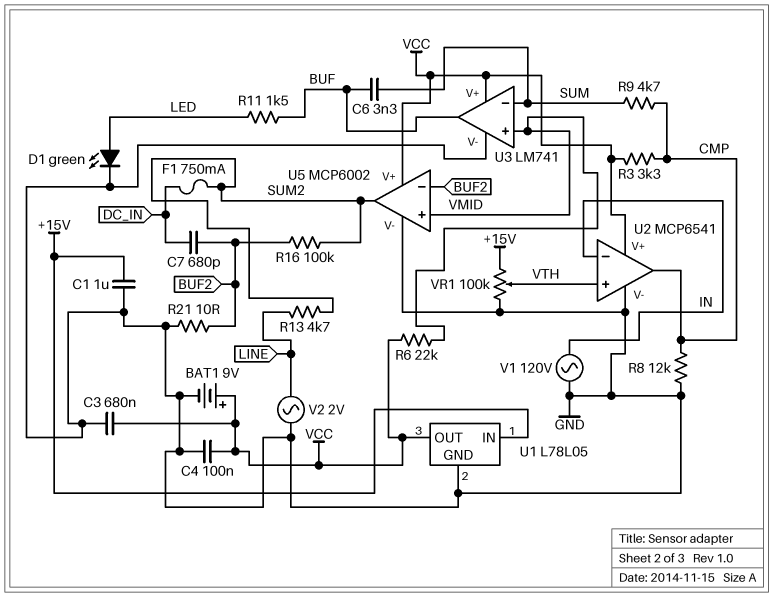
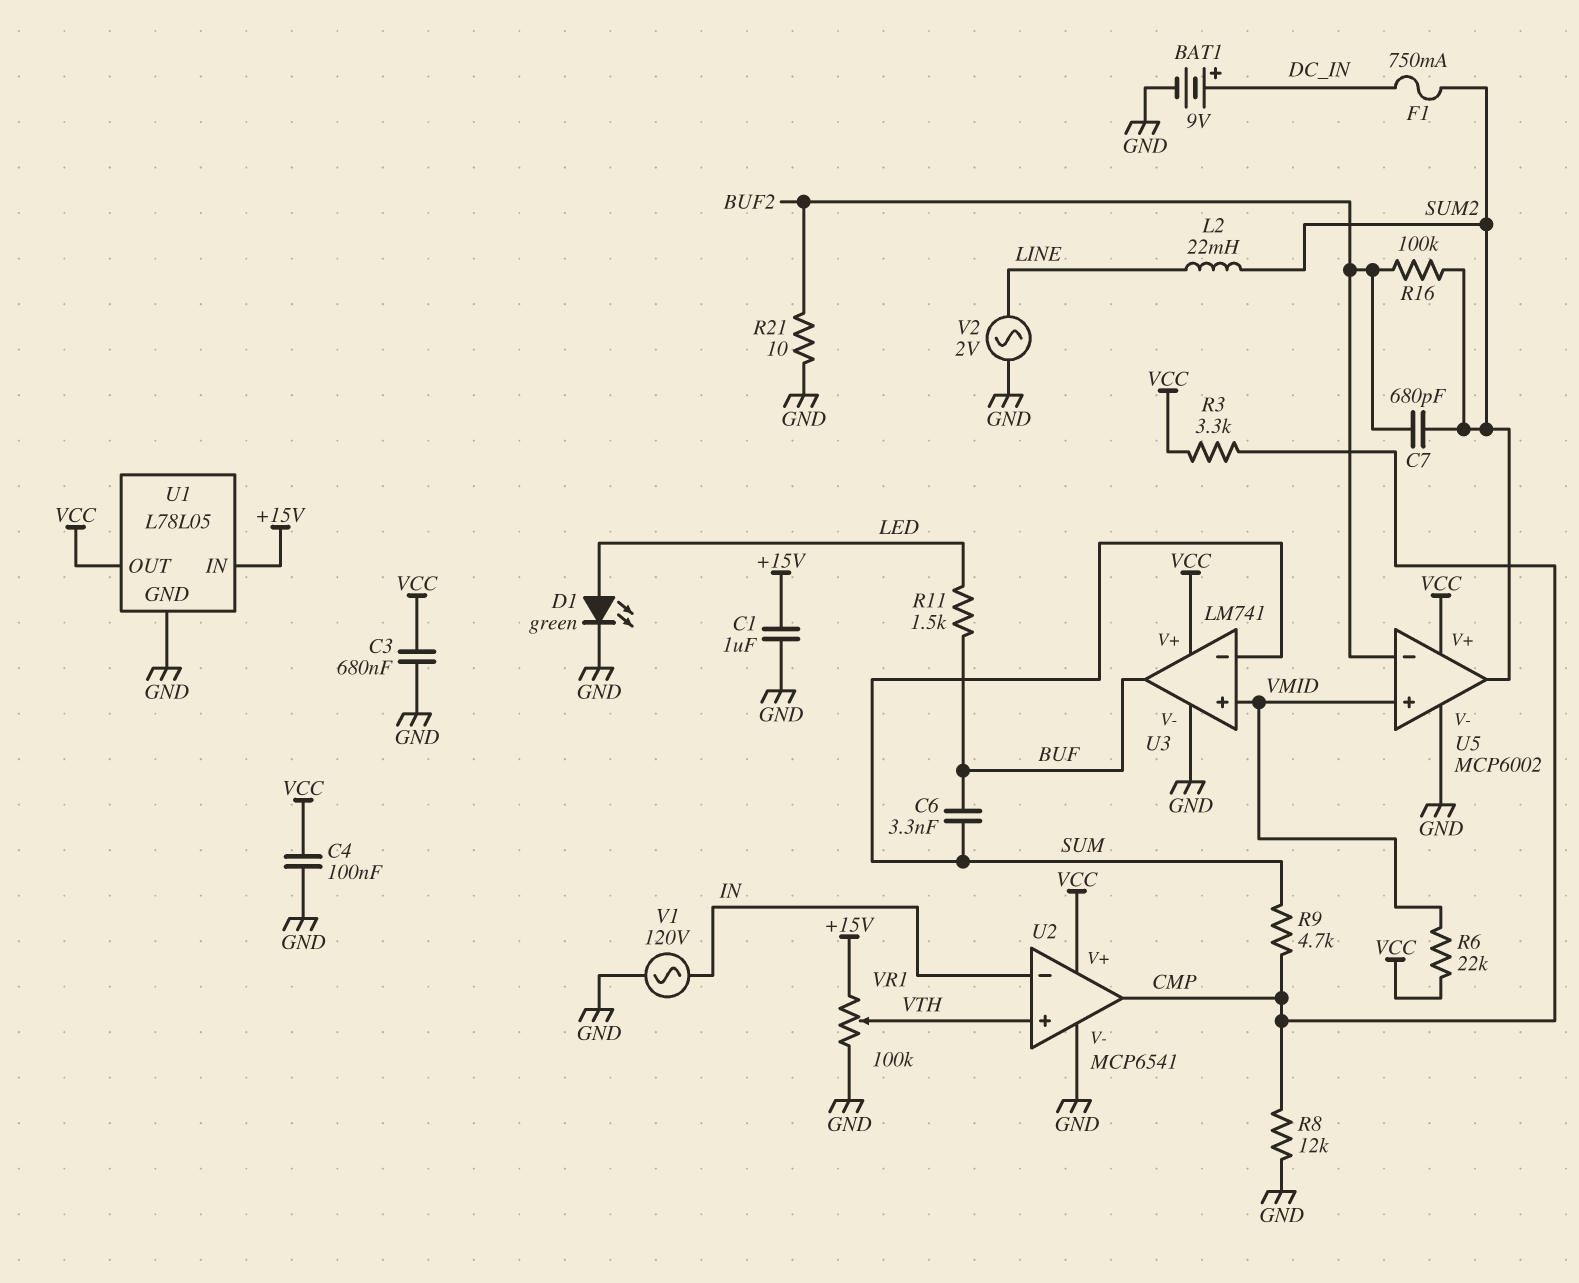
BAT1: 9V (plus VCC, minus GND) -> 9V (plus DC_IN, minus GND)
C7: 680pF (BUF2, DC_IN) -> 680pF (BUF2, SUM2)
L2: none -> 22mH (LINE, SUM2)
R13: 4.7k (LINE, SUM2) -> none

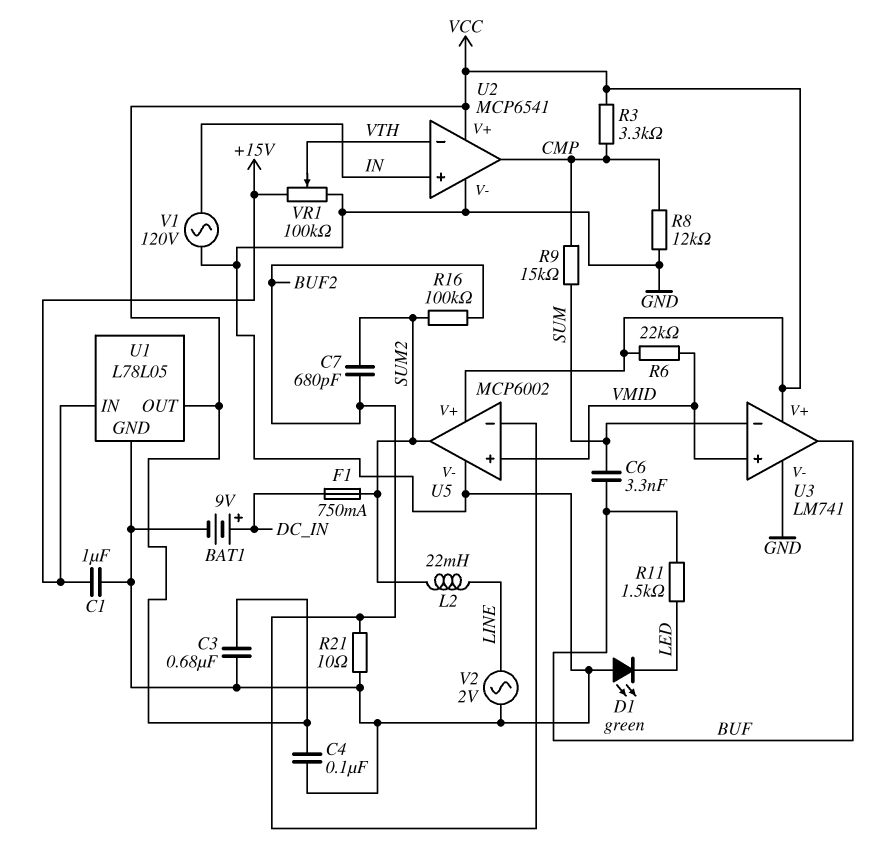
D1: LED green (A LED, K GND) -> LED green (A GND, K LED)
R9: 4.7k (CMP, SUM) -> 15k (CMP, SUM)
U2 pin in+: VTH -> IN
U2 pin in-: IN -> VTH

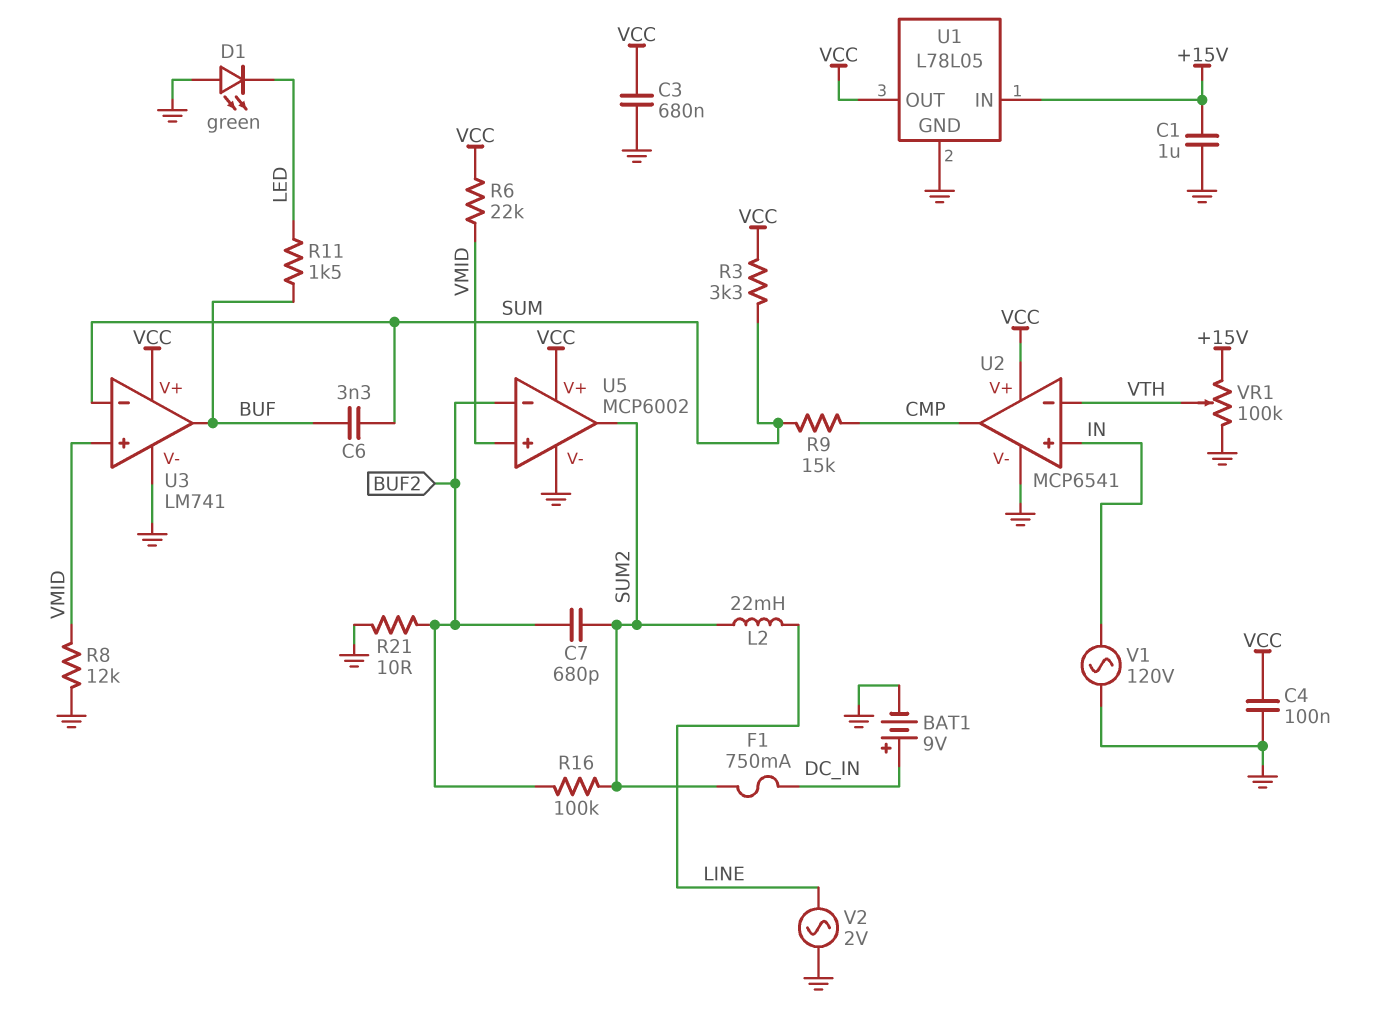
R3: 3.3k (CMP, VCC) -> 3.3k (SUM, VCC)
R8: 12k (CMP, GND) -> 12k (GND, VMID)

